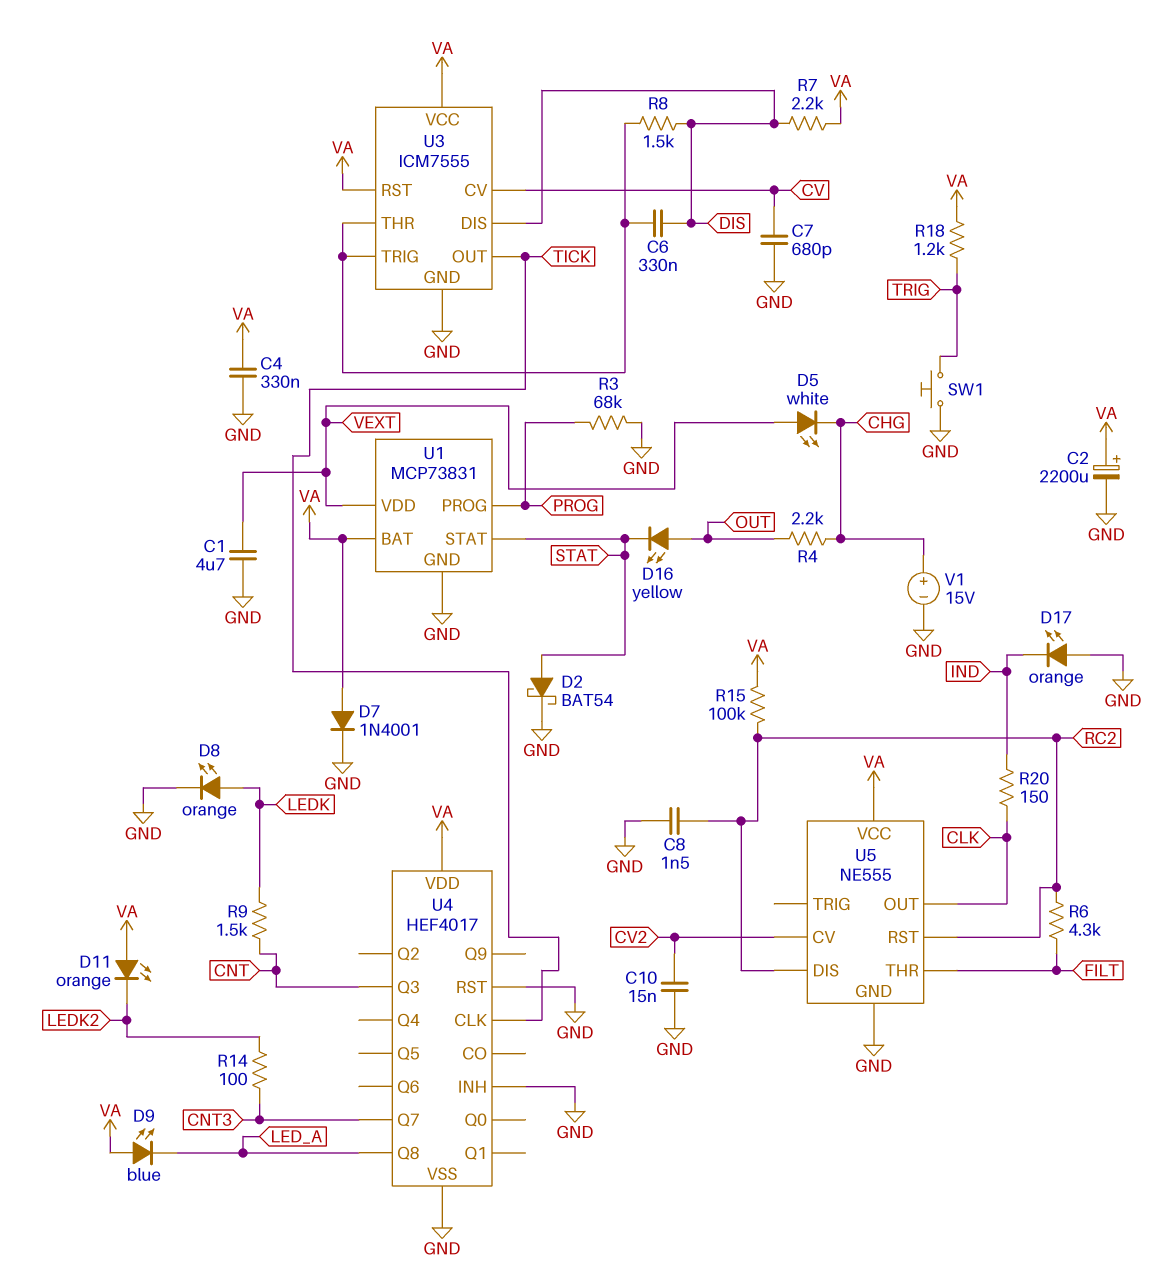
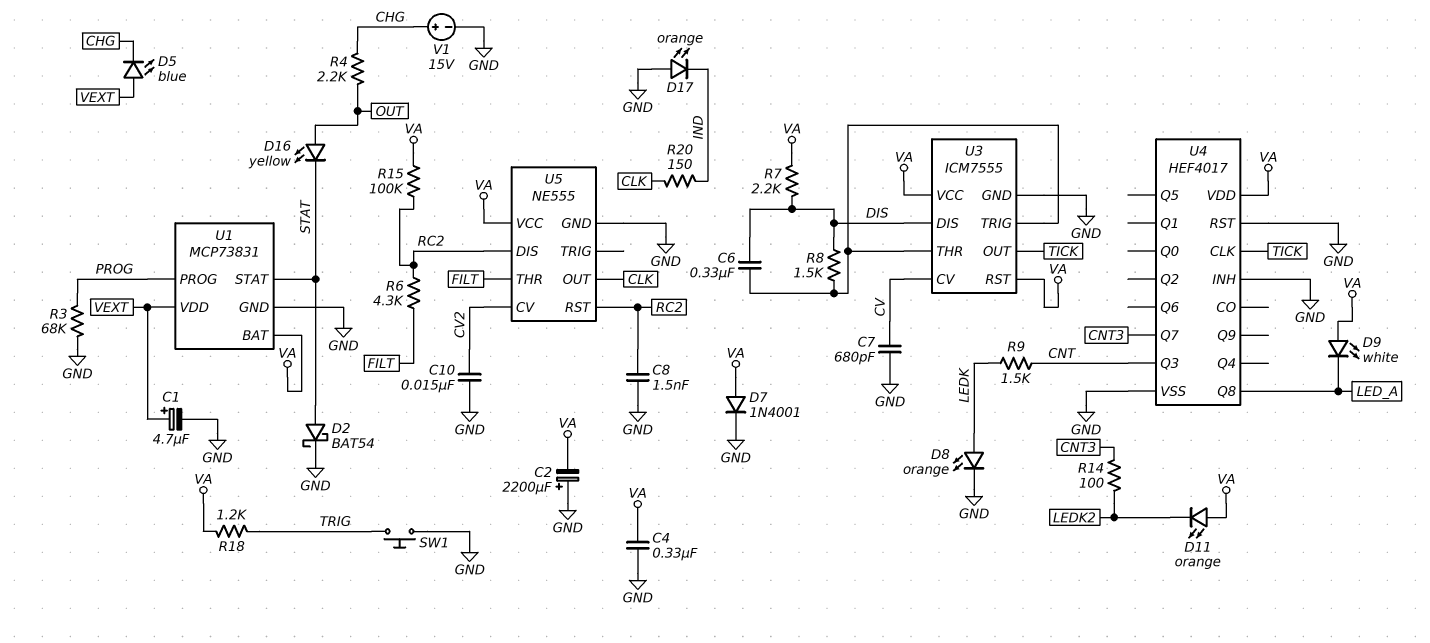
C1: 4.7uF (GND, VEXT) -> 4.7uF (plus VEXT, minus GND)
C2: 2200uF (plus VA, minus GND) -> 2200uF (plus GND, minus VA)
D5: LED white (A VEXT, K CHG) -> LED blue (A VEXT, K CHG)
D9: LED blue (A VA, K LED_A) -> LED white (A VA, K LED_A)

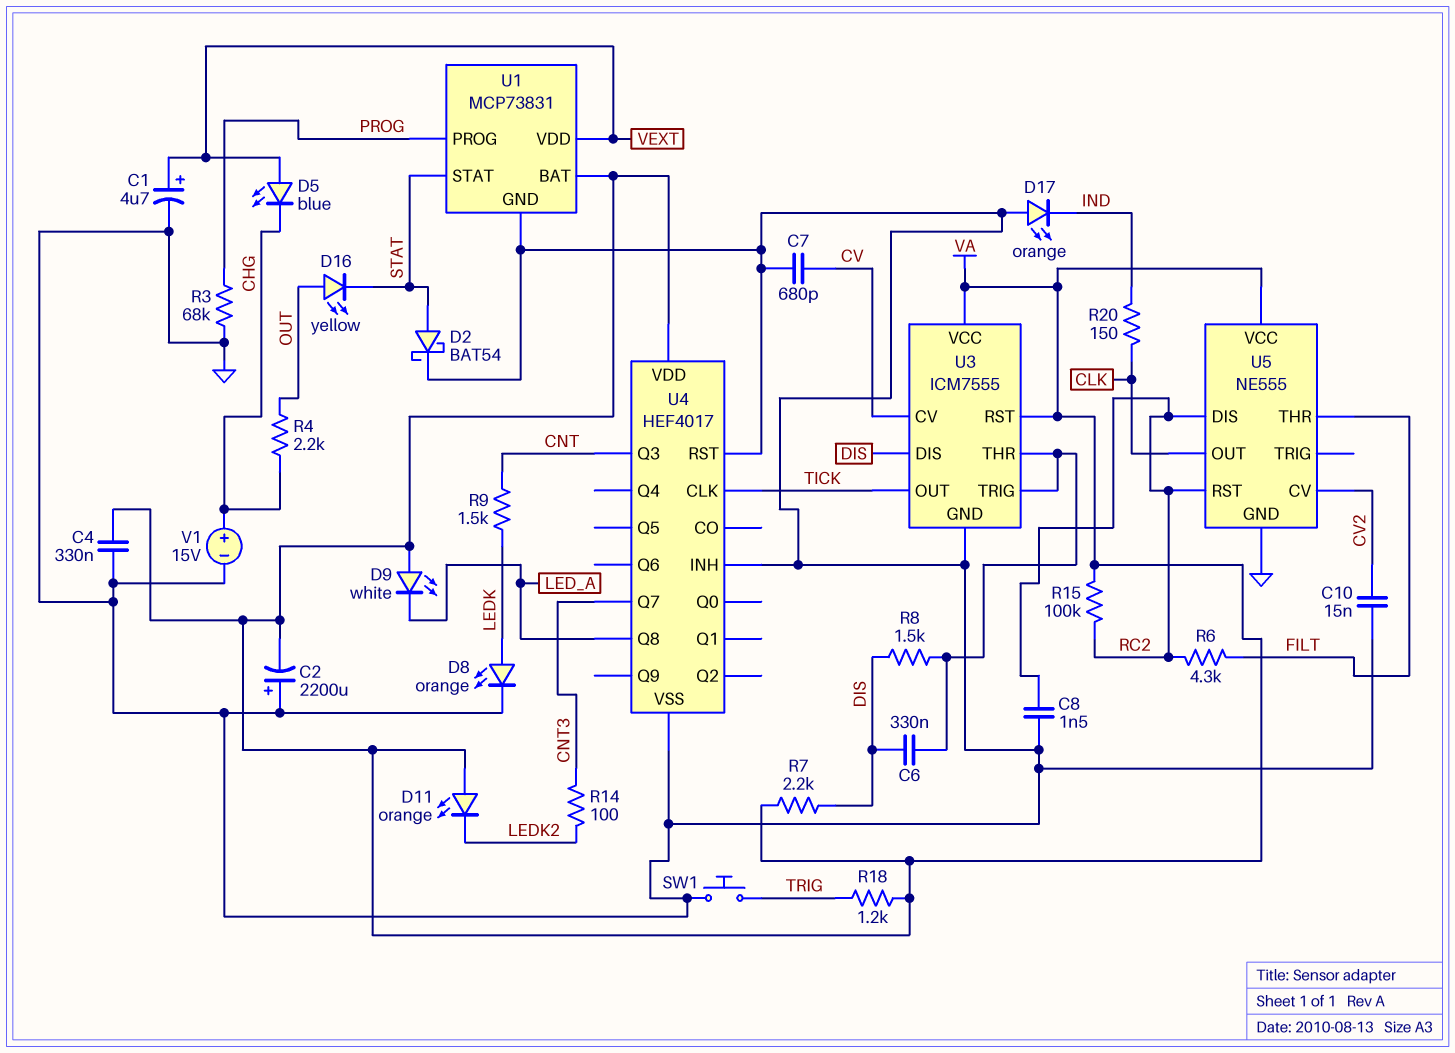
D7: diode 1N4001 (A VA, K GND) -> none

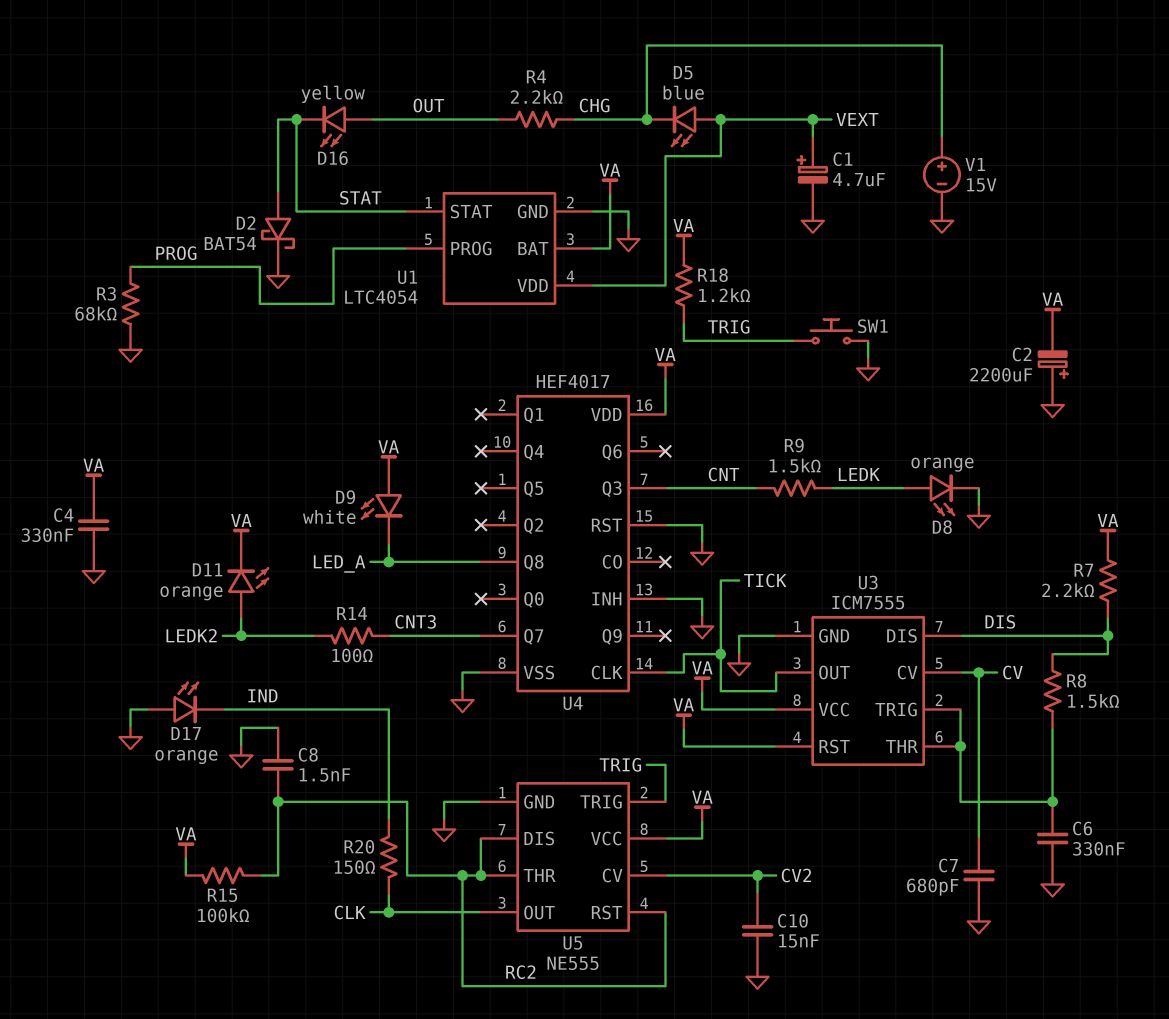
C6: 330nF (DIS, U3/THR) -> 330nF (GND, U3/THR)
D11: LED orange (A VA, K LEDK2) -> LED orange (A LEDK2, K VA)
R6: 4.3k (FILT, RC2) -> none
U1: MCP73831 -> LTC4054
U5 pin THR: FILT -> RC2
U5 pin TRIG: none -> TRIG

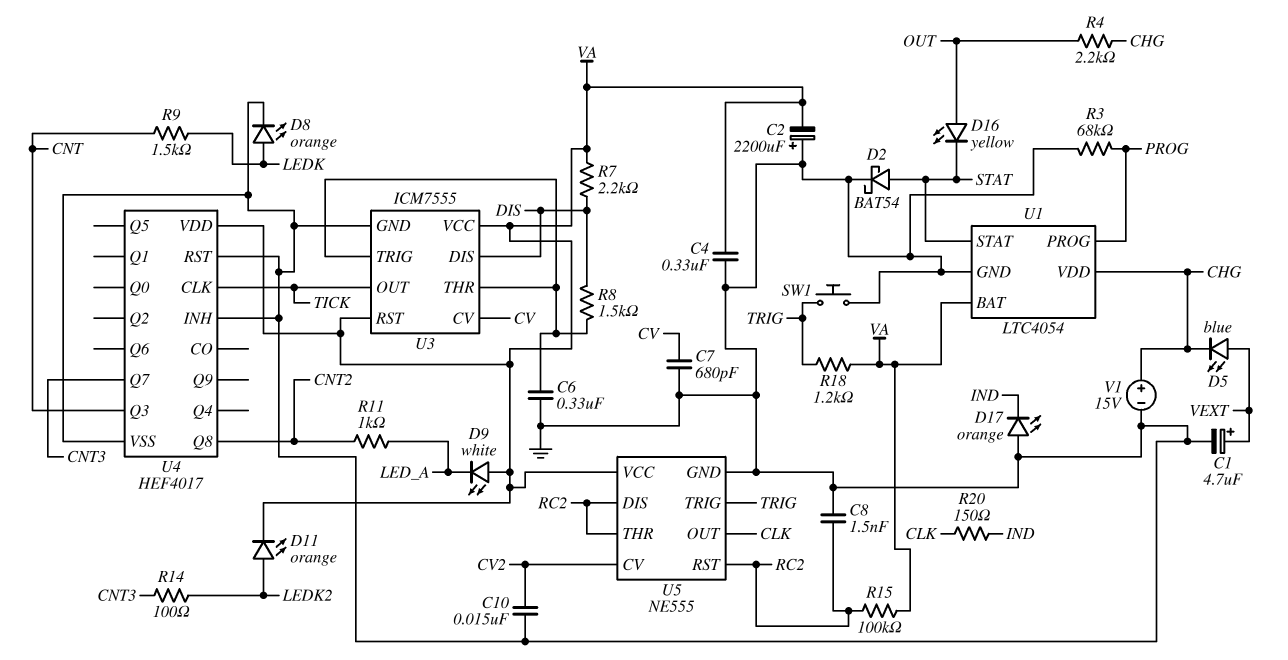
R11: none -> 1k (CNT2, LED_A)
U1 pin VDD: VEXT -> CHG
U4 pin Q8: LED_A -> CNT2

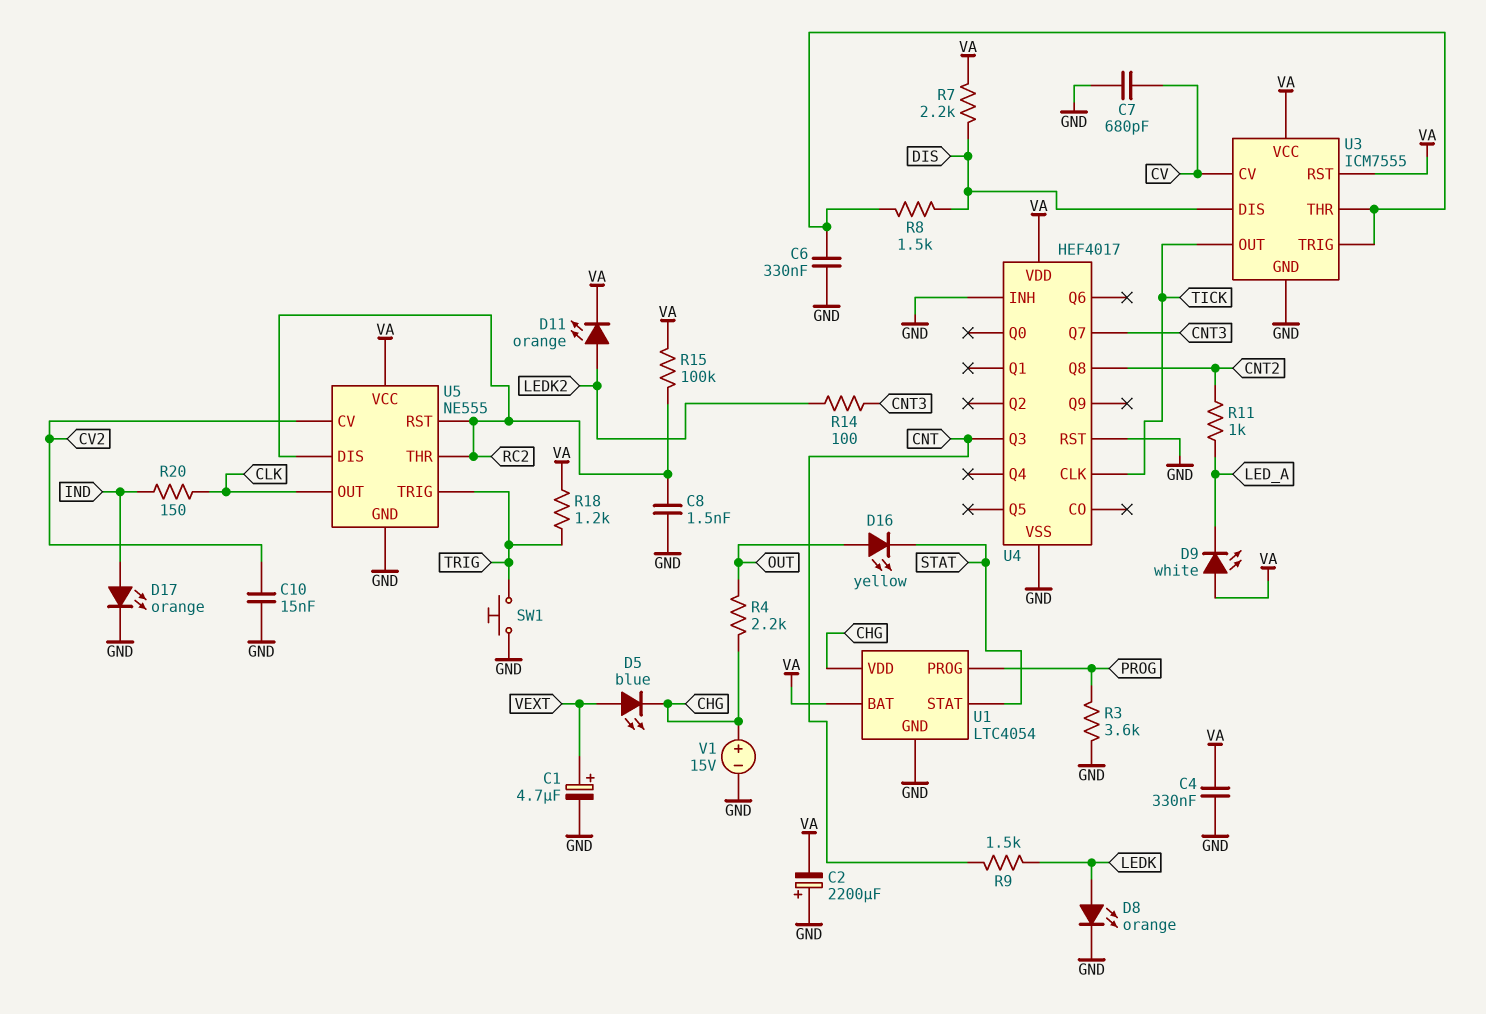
D2: schottky BAT54 (A STAT, K GND) -> none
D17: LED orange (A GND, K IND) -> LED orange (A IND, K GND)
R3: 68k (GND, PROG) -> 3.6k (GND, PROG)

